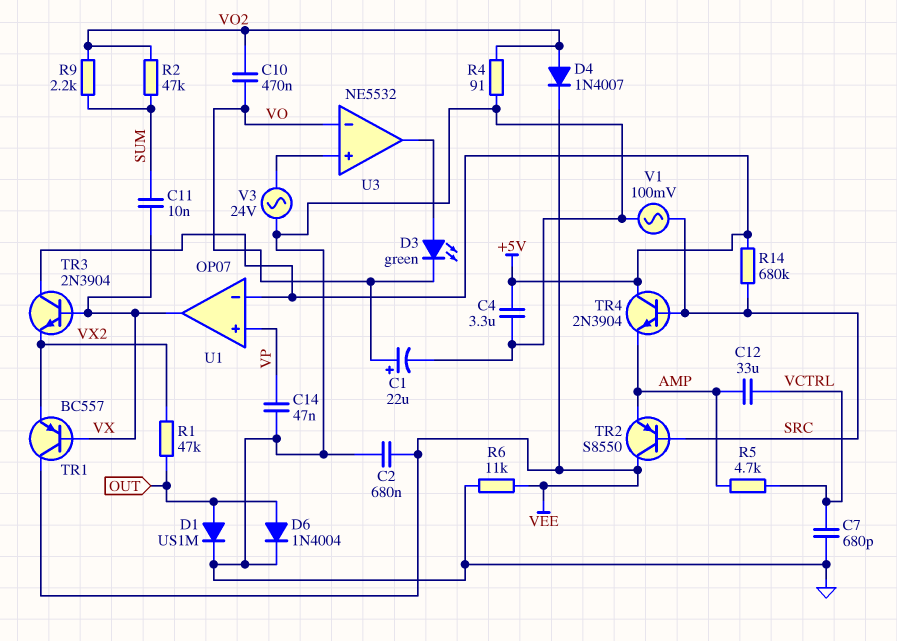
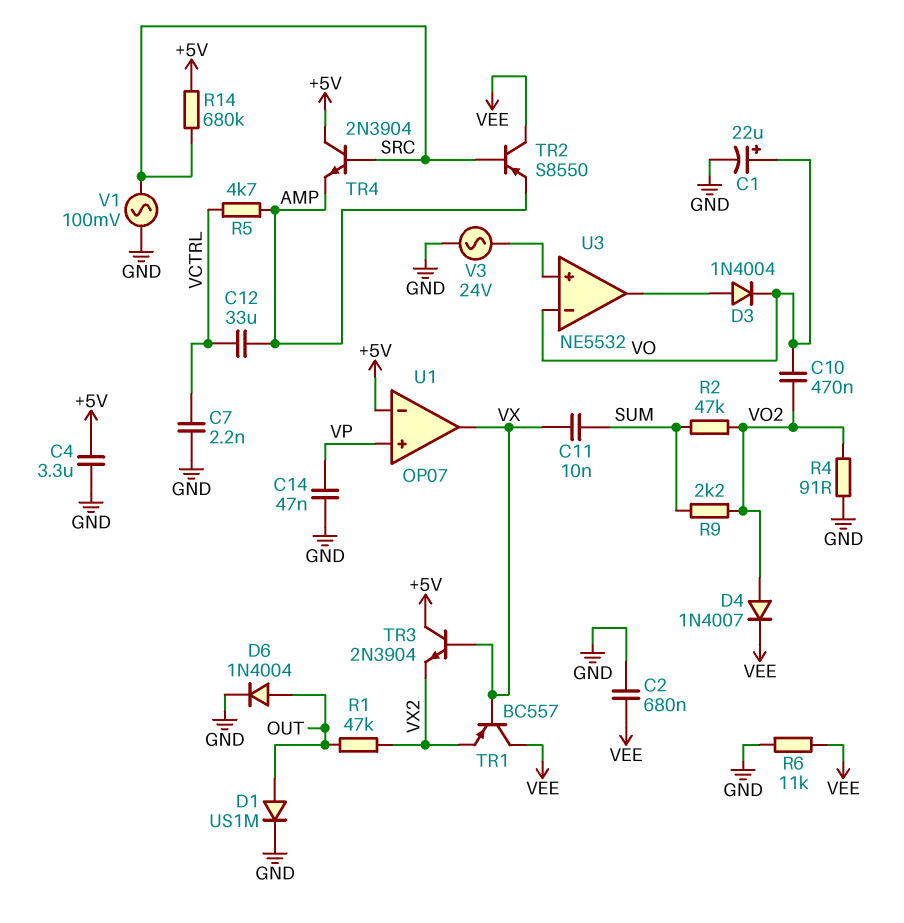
C7: 680pF (GND, VCTRL) -> 2.2nF (GND, VCTRL)
D3: LED green (A U3/out, K VO) -> diode 1N4004 (A U3/out, K VO)

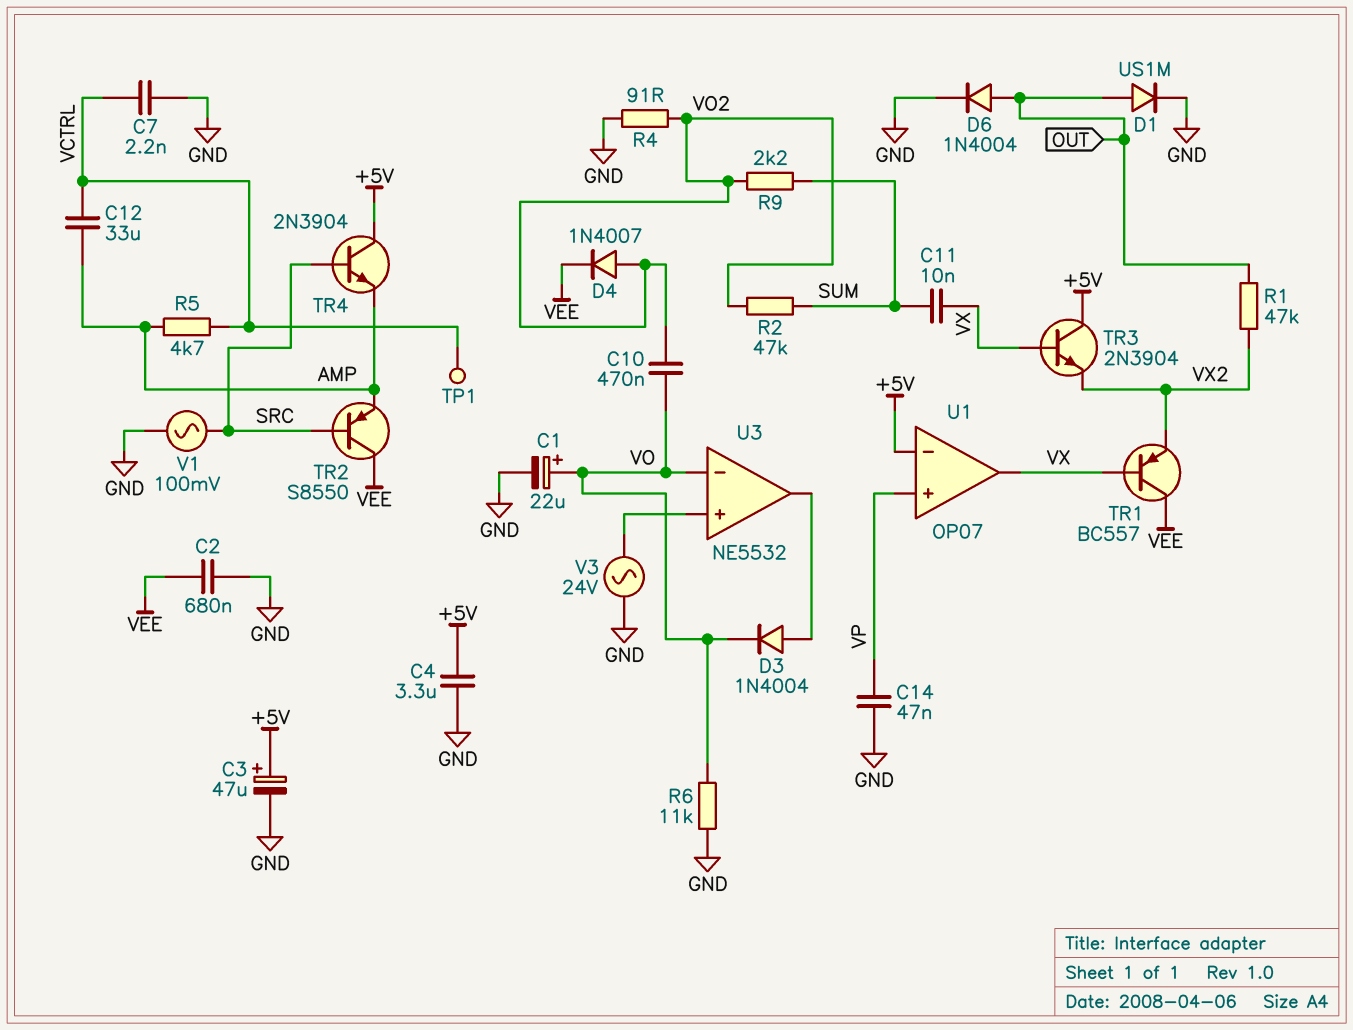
C3: none -> 47uF (plus +5V, minus GND)
R6: 11k (GND, VEE) -> 11k (GND, VO)
R14: 680k (+5V, SRC) -> none
TP1: none -> test point (VCTRL)

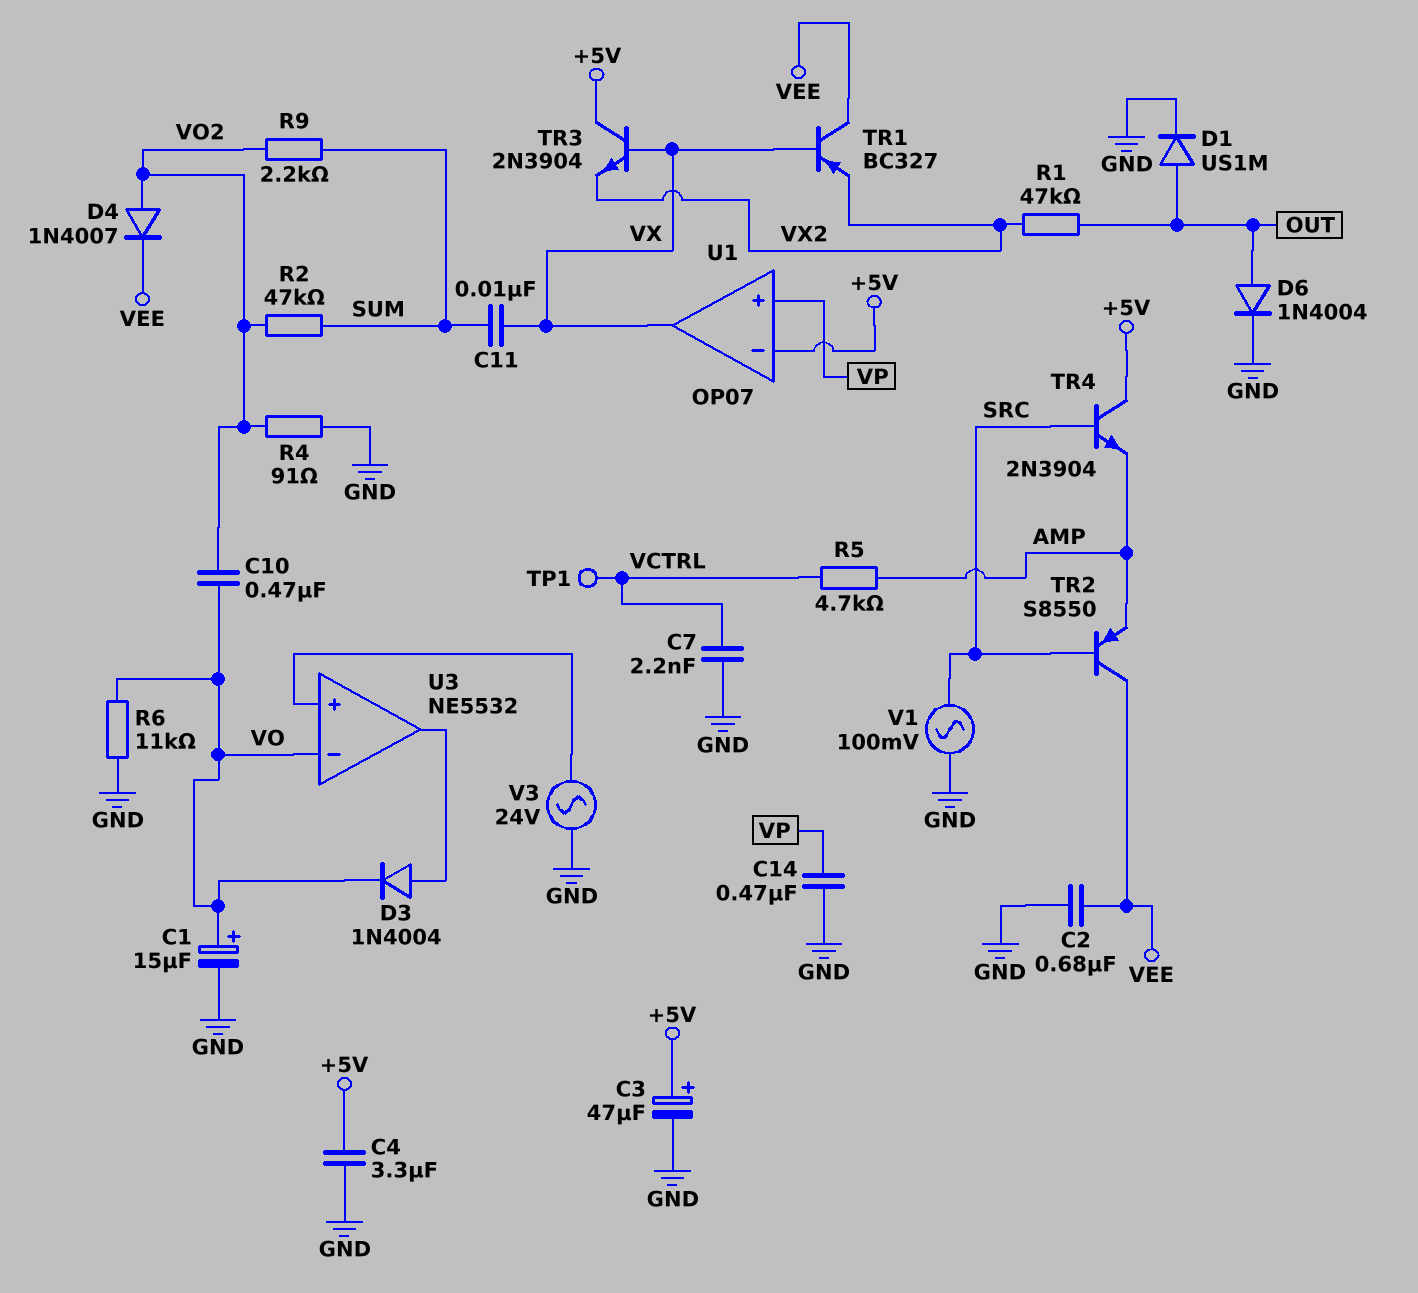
C1: 22uF (plus VO, minus GND) -> 15uF (plus VO, minus GND)
C12: 33uF (AMP, VCTRL) -> none
C14: 47nF (GND, VP) -> 470nF (GND, VP)
TR1: PNP BC557 (B VX, C VEE, E VX2) -> PNP BC327 (B VX, C VEE, E VX2)

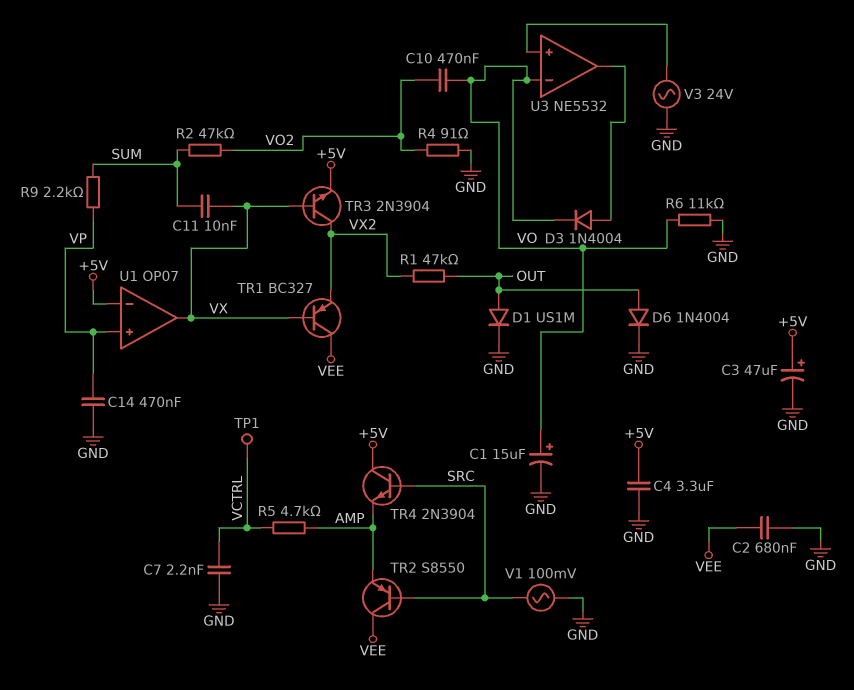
D4: diode 1N4007 (A VO2, K VEE) -> none
R9: 2.2k (SUM, VO2) -> 2.2k (SUM, VP)
TR3: NPN 2N3904 (B VX, C +5V, E VX2) -> NPN 2N3904 (B VX, C VX2, E +5V)

